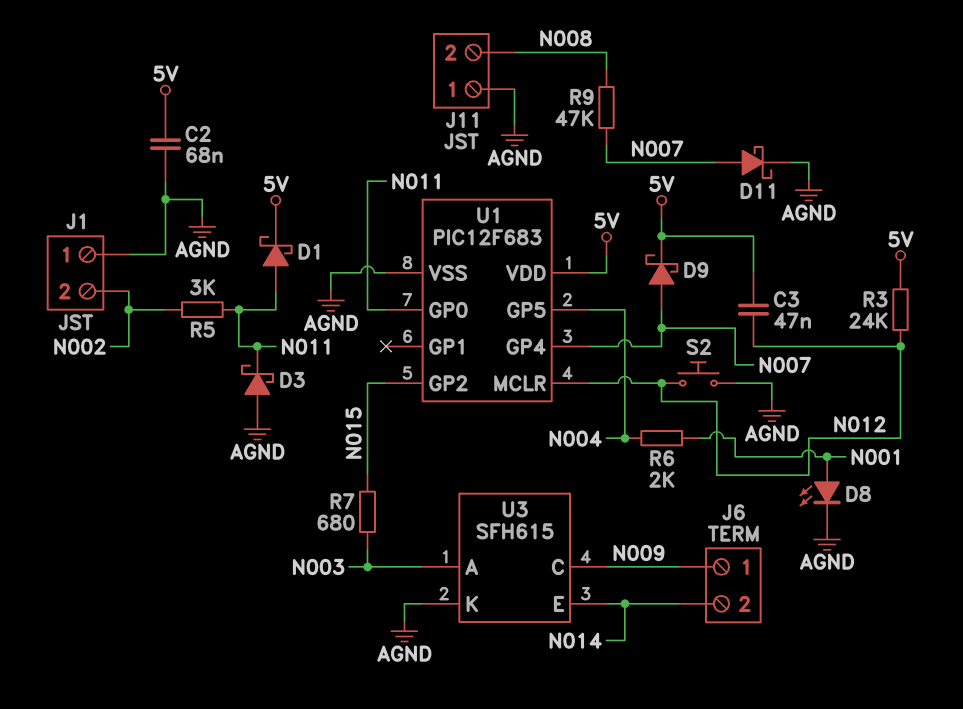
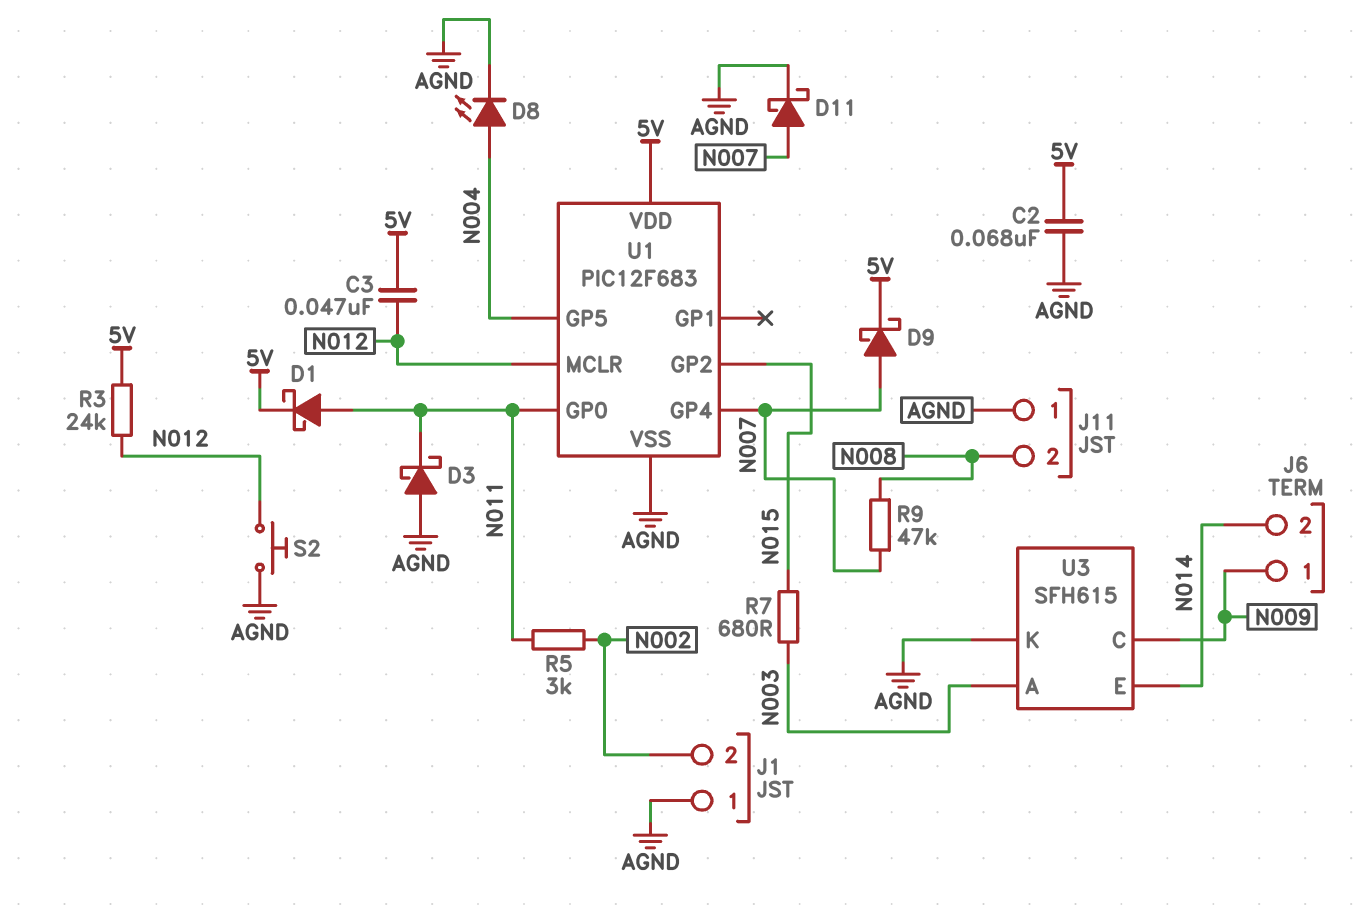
D8: LED (A N001, K AGND) -> LED (A N004, K AGND)
R6: 2k (N001, N004) -> none

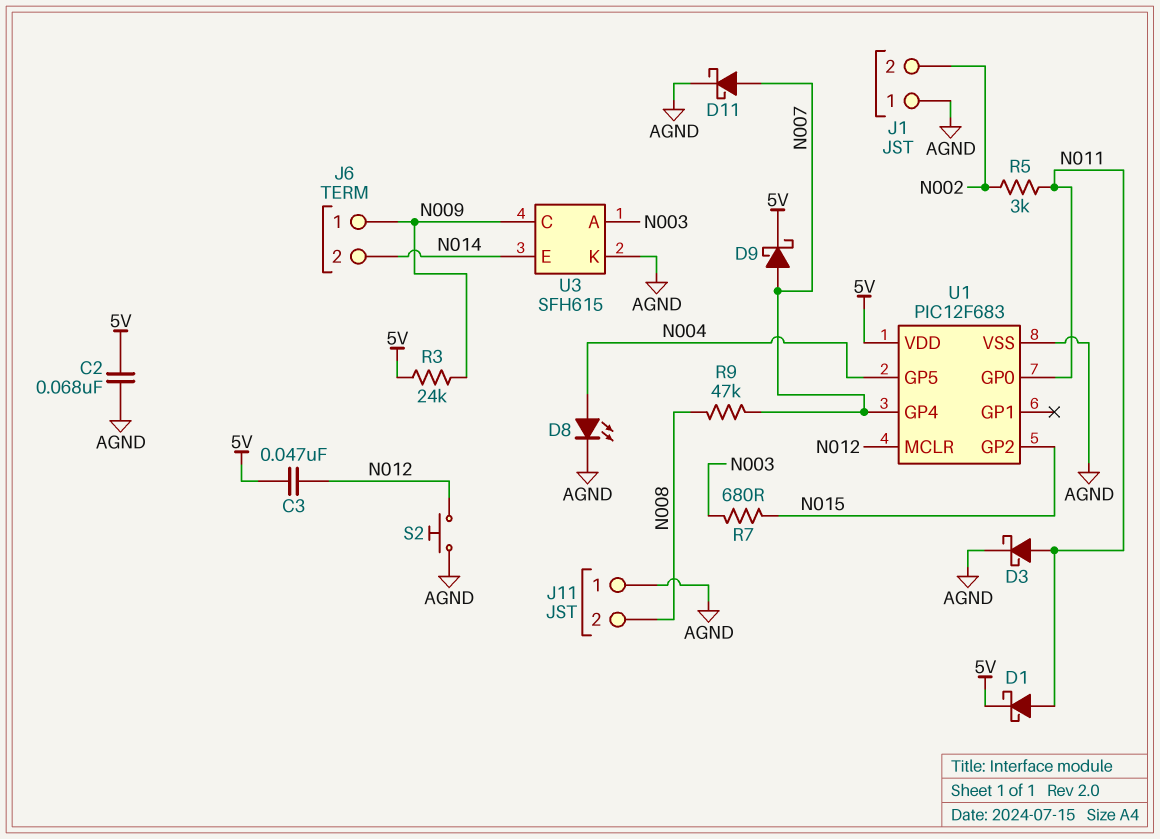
D3: schottky (A AGND, K N011) -> schottky (A N011, K AGND)
R3: 24k (5V, N012) -> 24k (5V, N009)

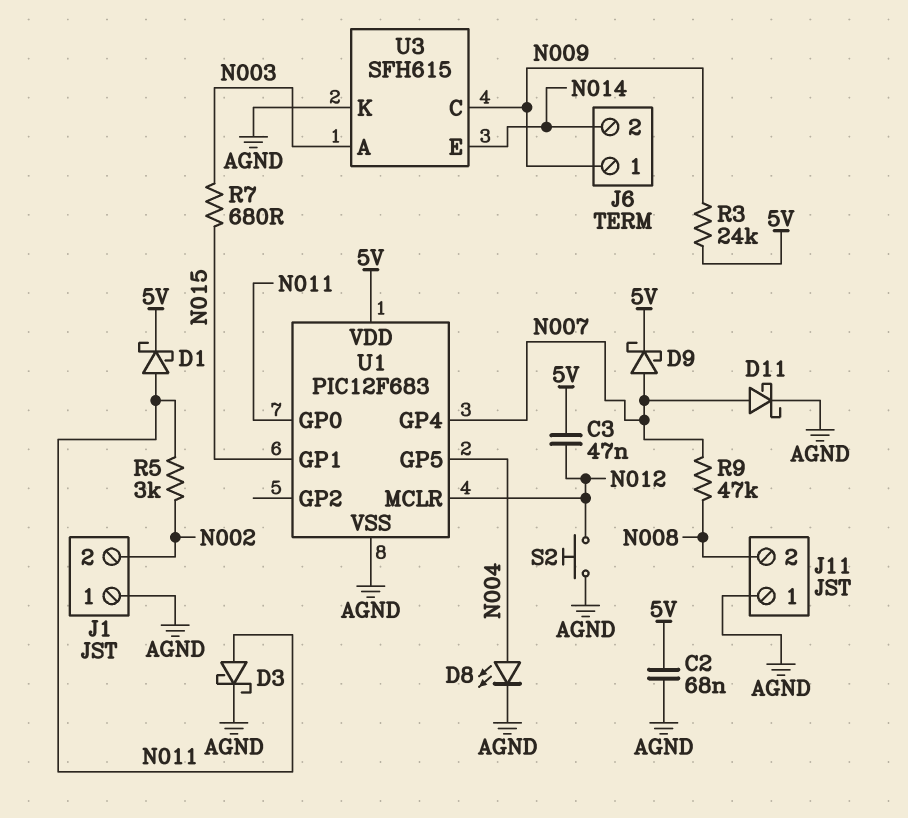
U1 pin GP1: none -> N015
U1 pin GP2: N015 -> none

